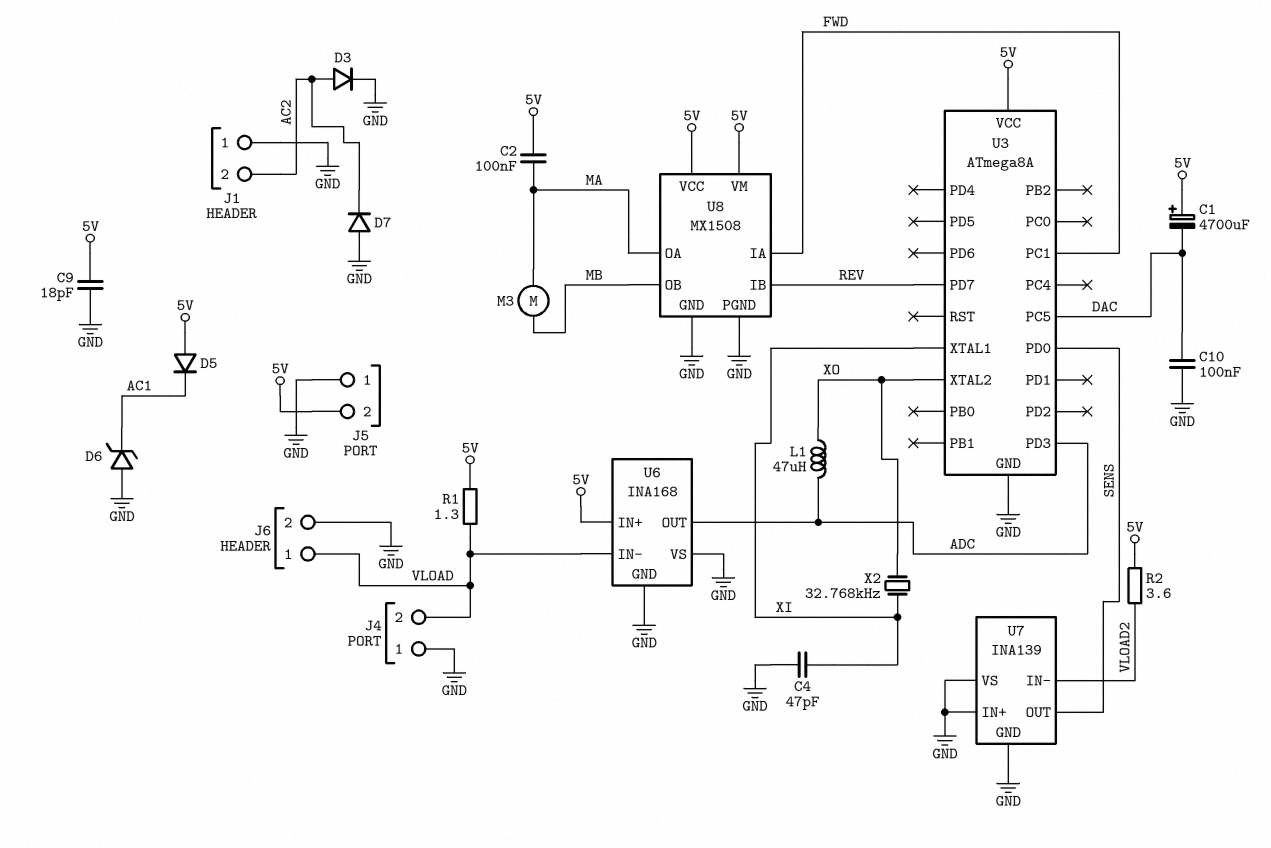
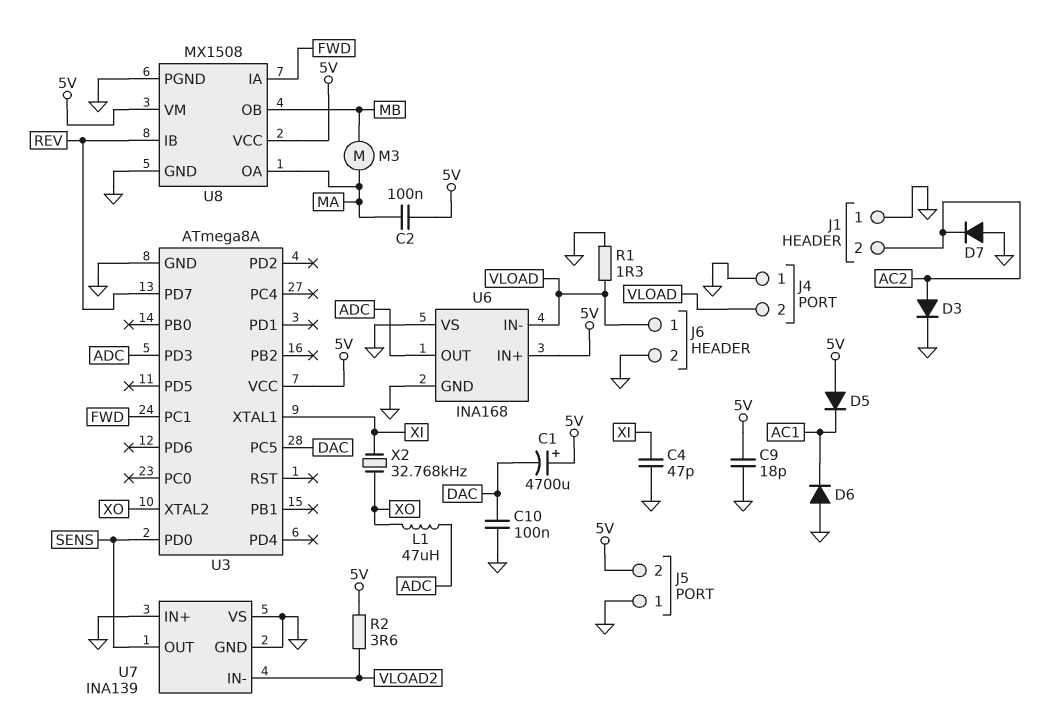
D6: zener (A GND, K AC1) -> diode (A GND, K AC1)
R1: 1.3 (5V, VLOAD) -> 1.3 (GND, VLOAD)

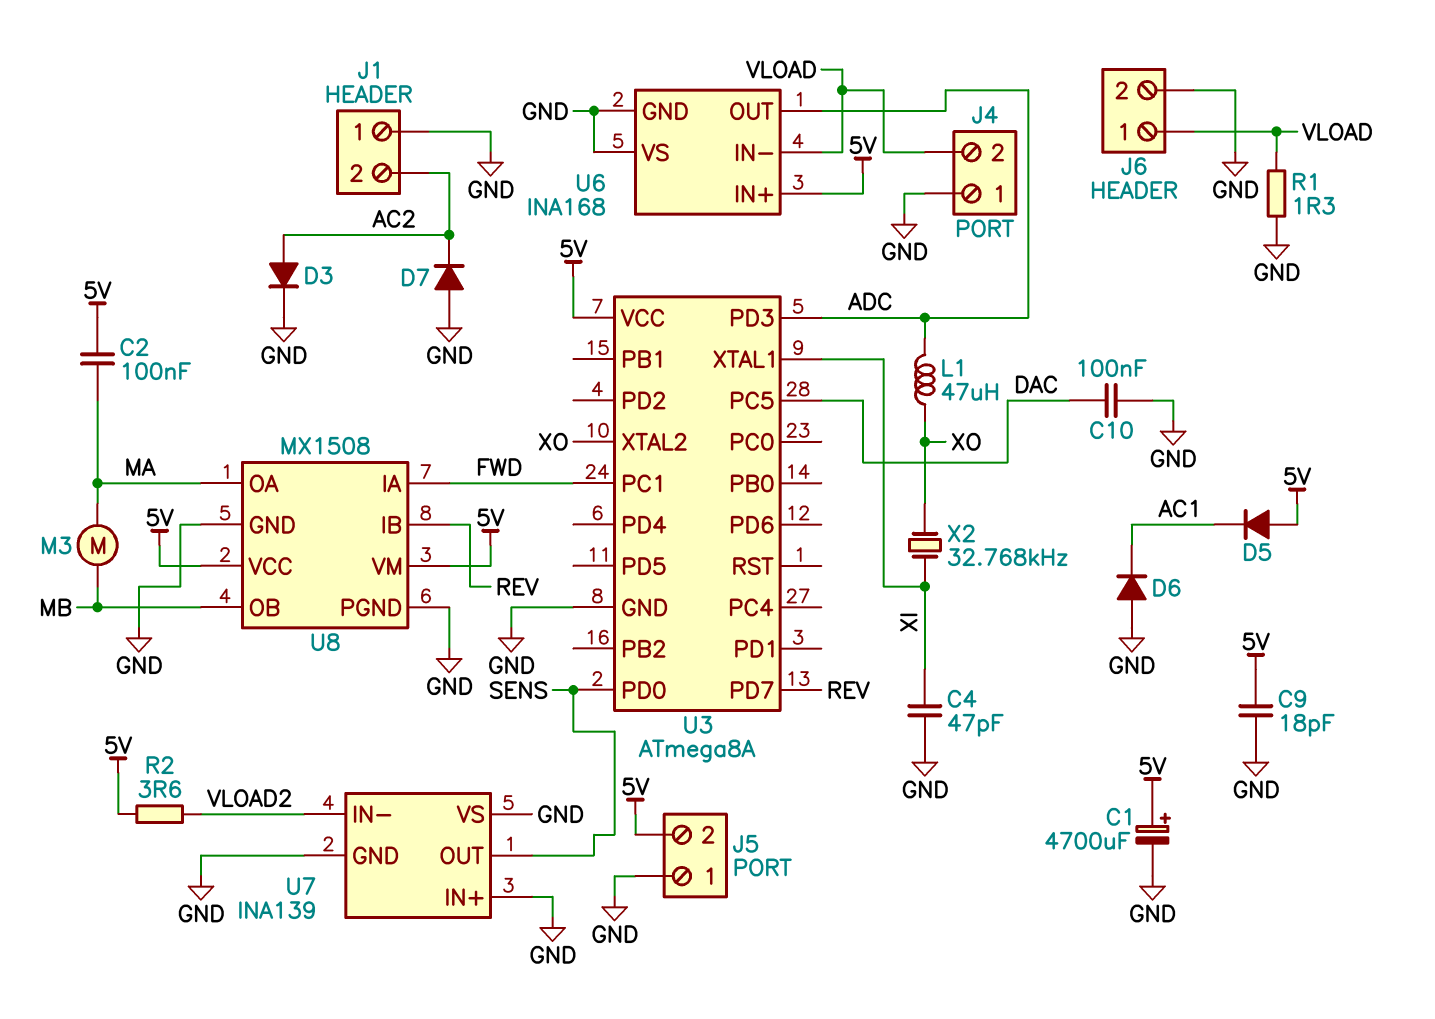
C1: 4700uF (plus 5V, minus DAC) -> 4700uF (plus 5V, minus GND)

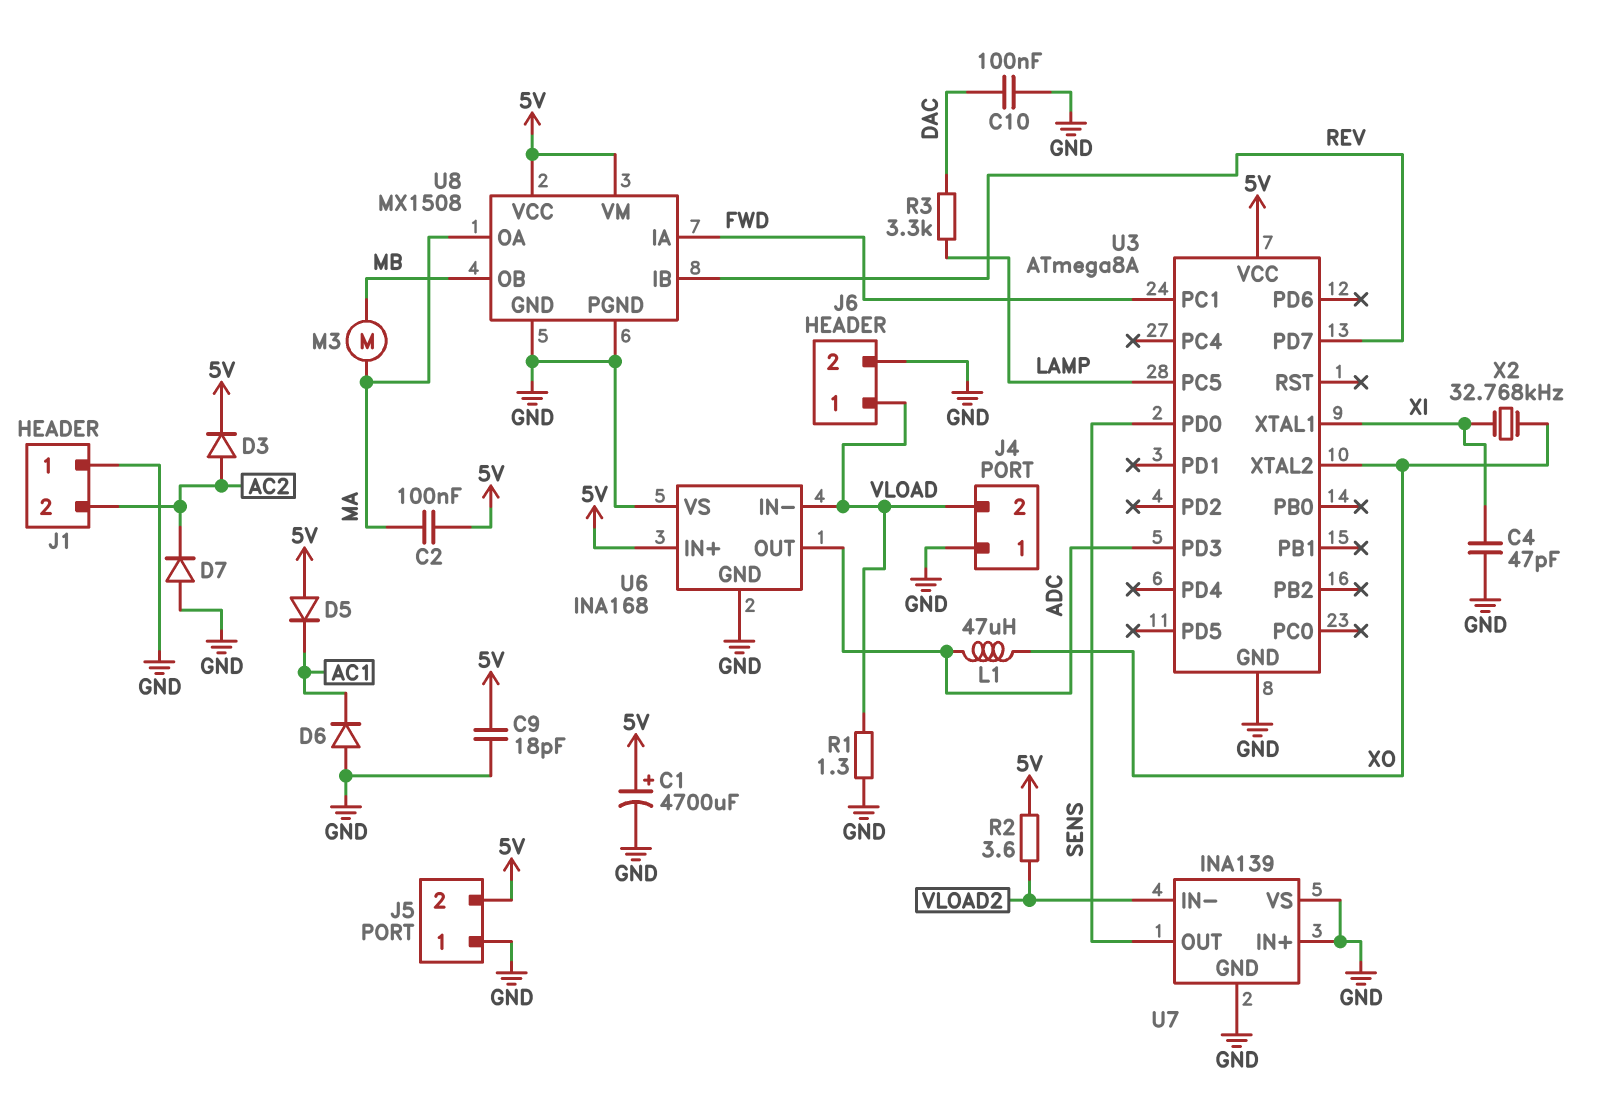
D3: diode (A AC2, K GND) -> diode (A AC2, K 5V)
R3: none -> 3.3k (DAC, LAMP)
U3 pin PC5: DAC -> LAMP

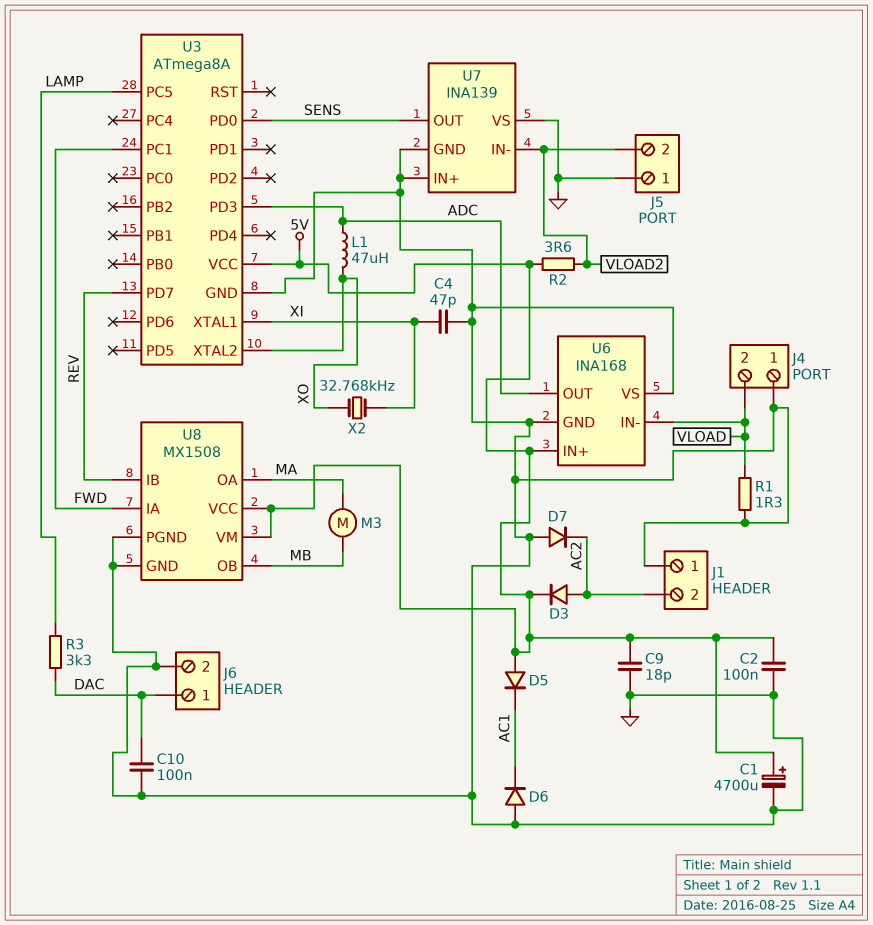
C2: 100nF (5V, MA) -> 100nF (5V, GND)
J5 pin 2: 5V -> VLOAD2
J6 pin 1: VLOAD -> DAC

